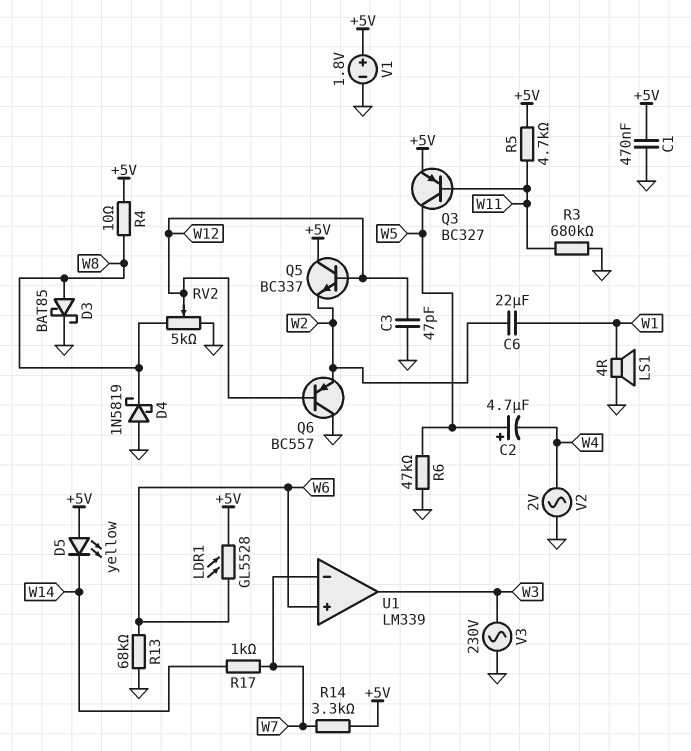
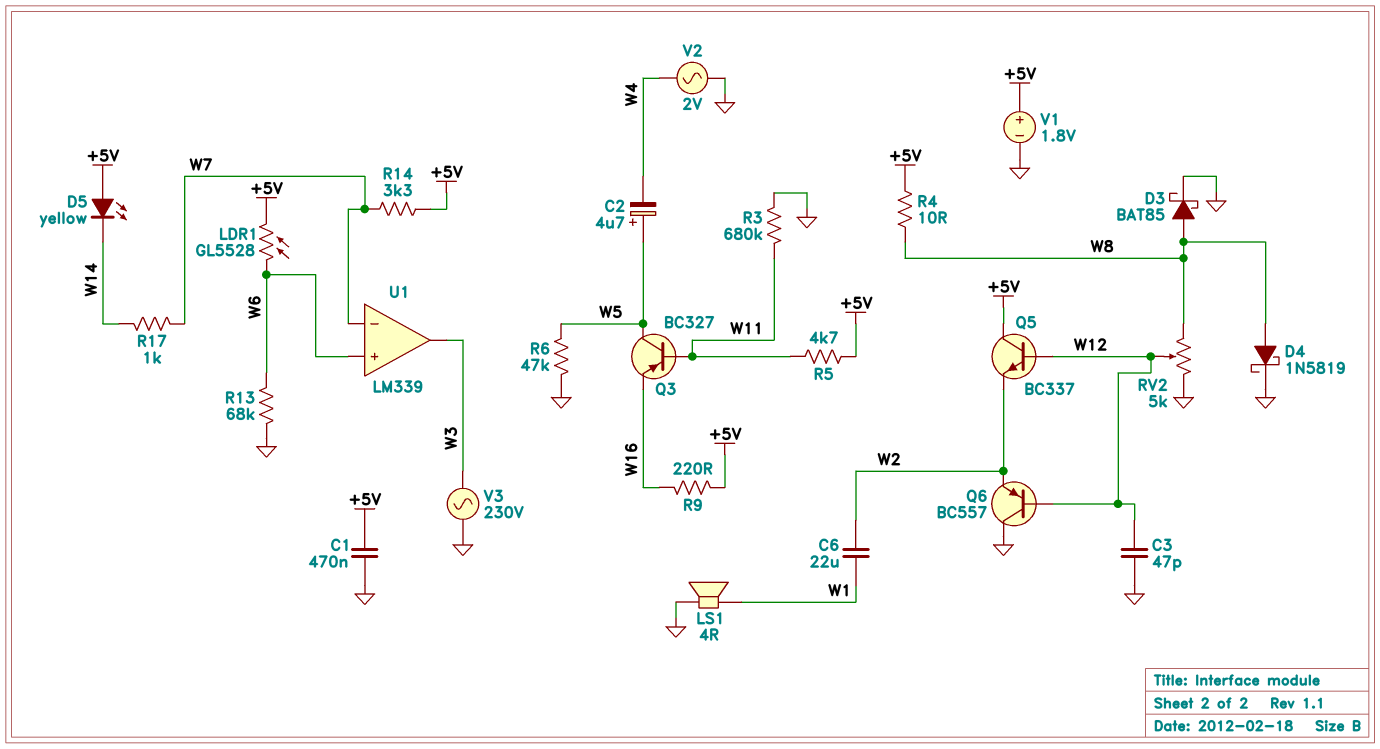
D4: schottky 1N5819 (A GND, K W8) -> schottky 1N5819 (A W8, K GND)
Q3: PNP BC327 (B W11, C W5, E +5V) -> PNP BC327 (B W11, C W5, E W16)
R9: none -> 220 (+5V, W16)

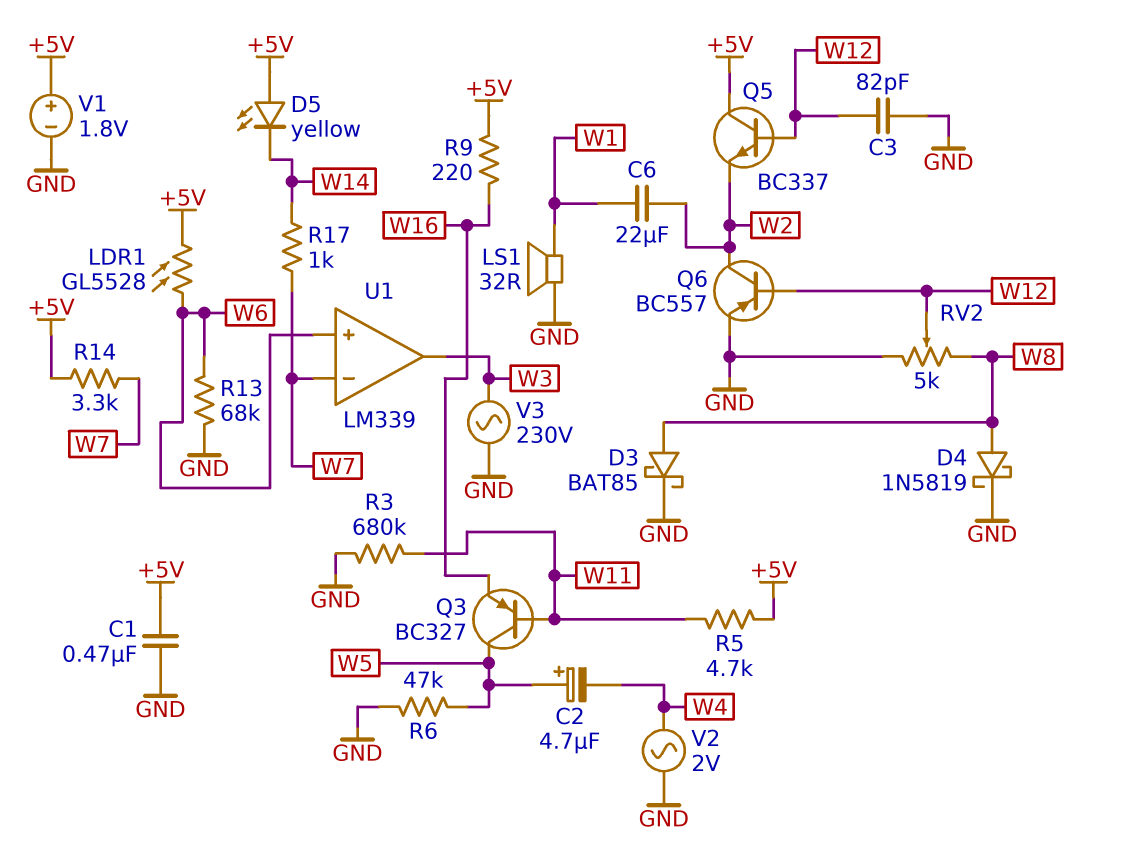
C3: 47pF (GND, W12) -> 82pF (GND, W12)
LS1: speaker 4R (GND, W1) -> speaker 32R (GND, W1)
Q6: PNP BC557 (B W12, C GND, E W2) -> PNP BC557 (B W12, C W2, E GND)
R4: 10 (+5V, W8) -> none

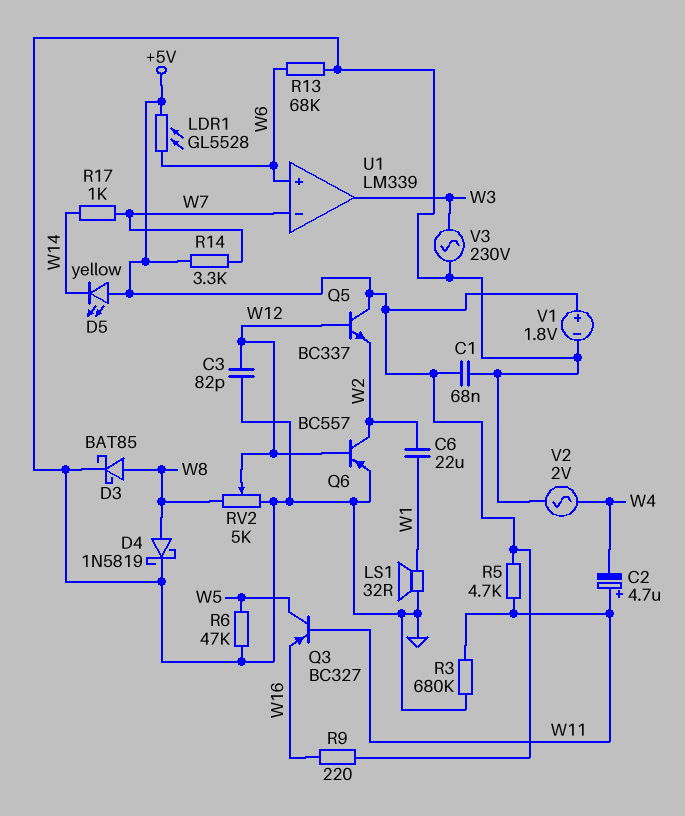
C1: 470nF (+5V, GND) -> 68nF (+5V, GND)
C2: 4.7uF (plus W5, minus W4) -> 4.7uF (plus W11, minus W4)

